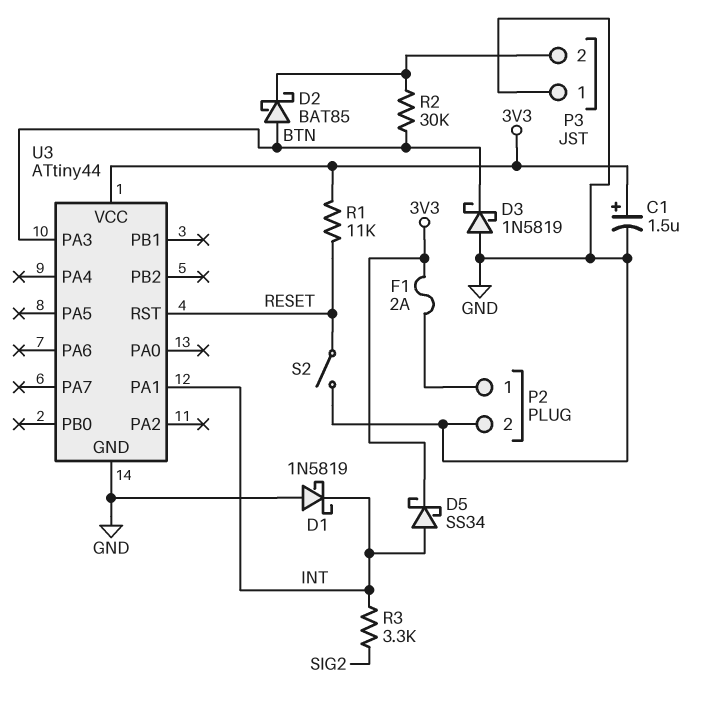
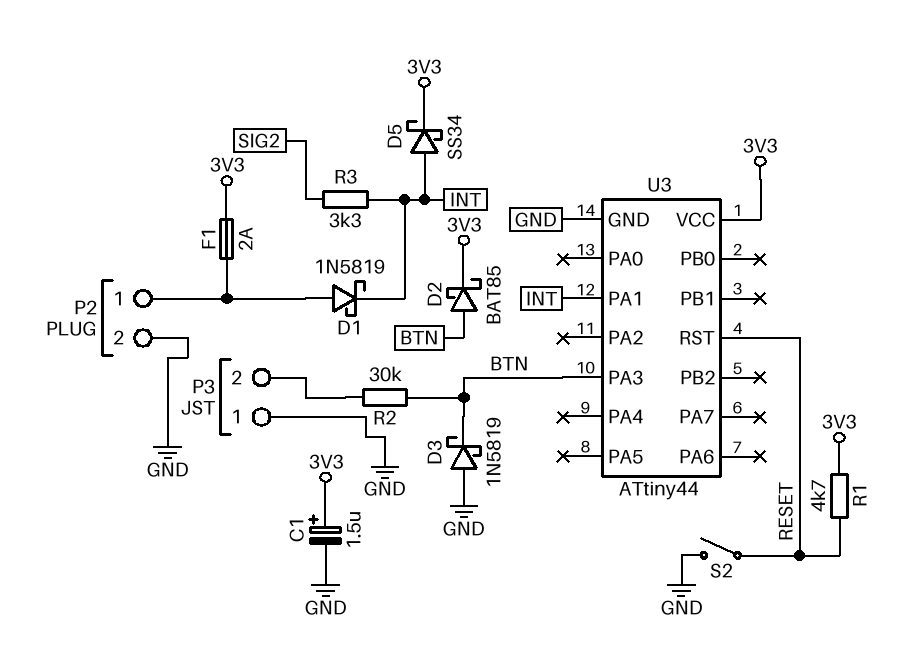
D1: schottky 1N5819 (A GND, K INT) -> schottky 1N5819 (A P2/1, K INT)
D2: schottky BAT85 (A BTN, K P3/2) -> schottky BAT85 (A BTN, K 3V3)
R1: 11k (3V3, RESET) -> 4.7k (3V3, RESET)

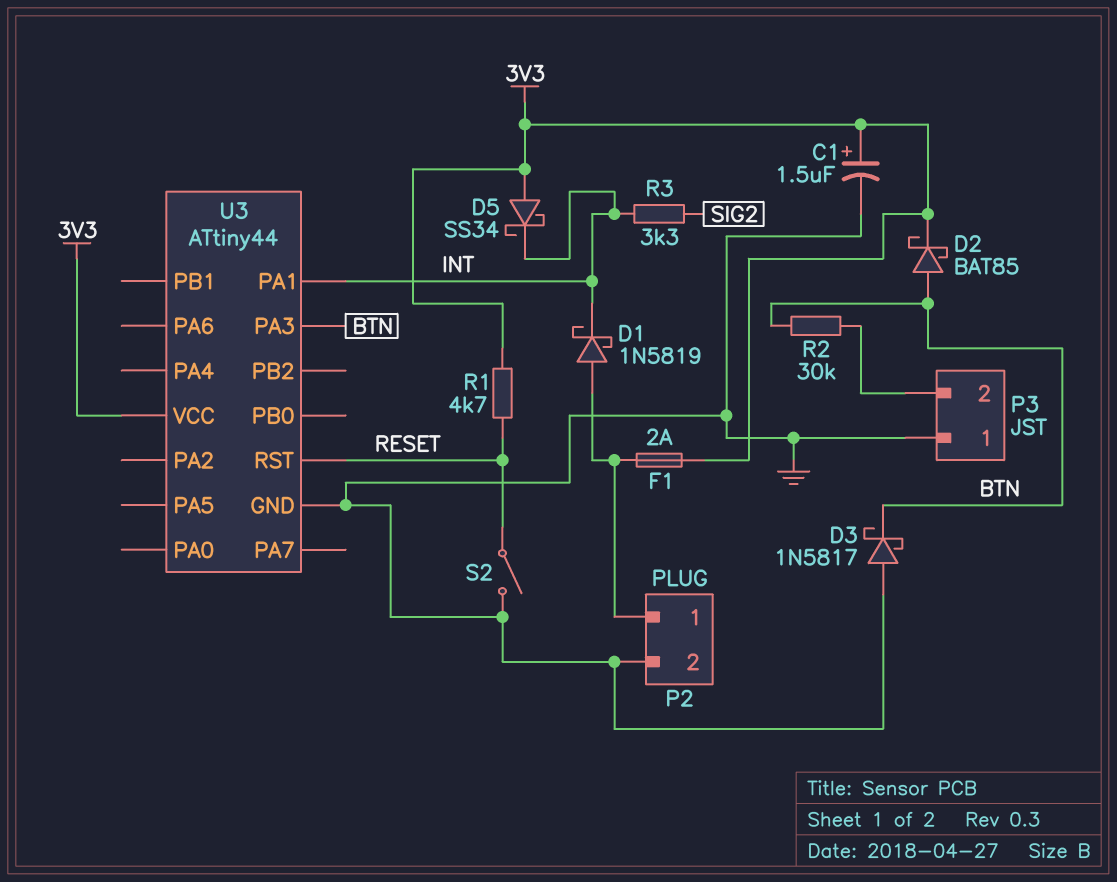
D3: schottky 1N5819 (A GND, K BTN) -> schottky 1N5817 (A GND, K BTN)
D5: schottky SS34 (A INT, K 3V3) -> schottky SS34 (A 3V3, K INT)

